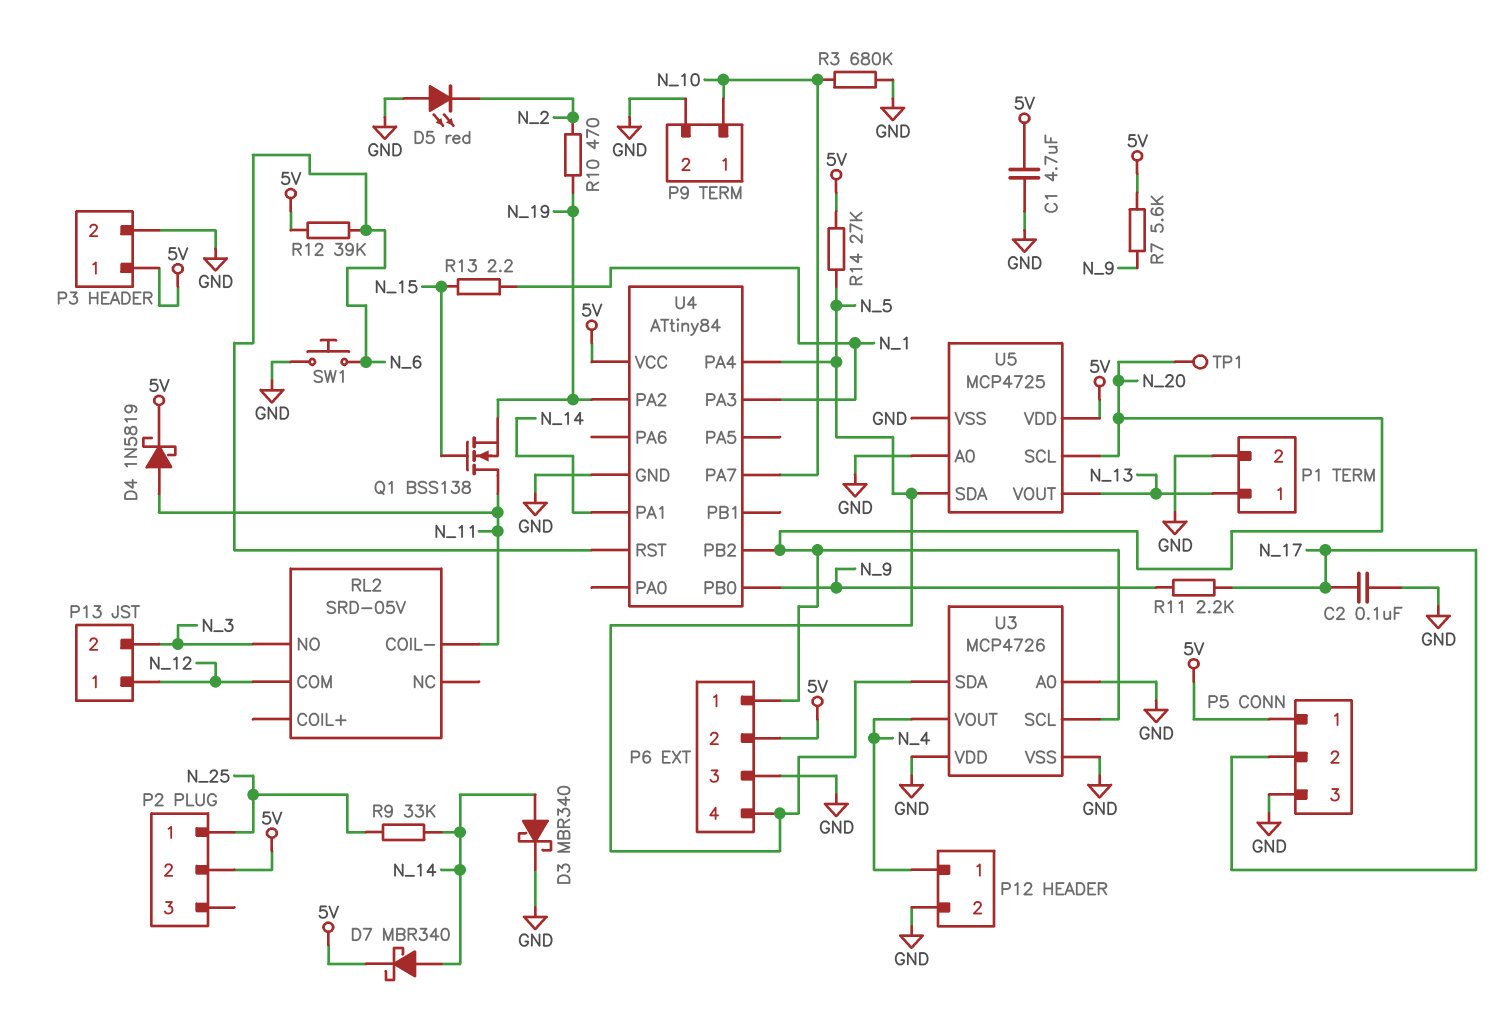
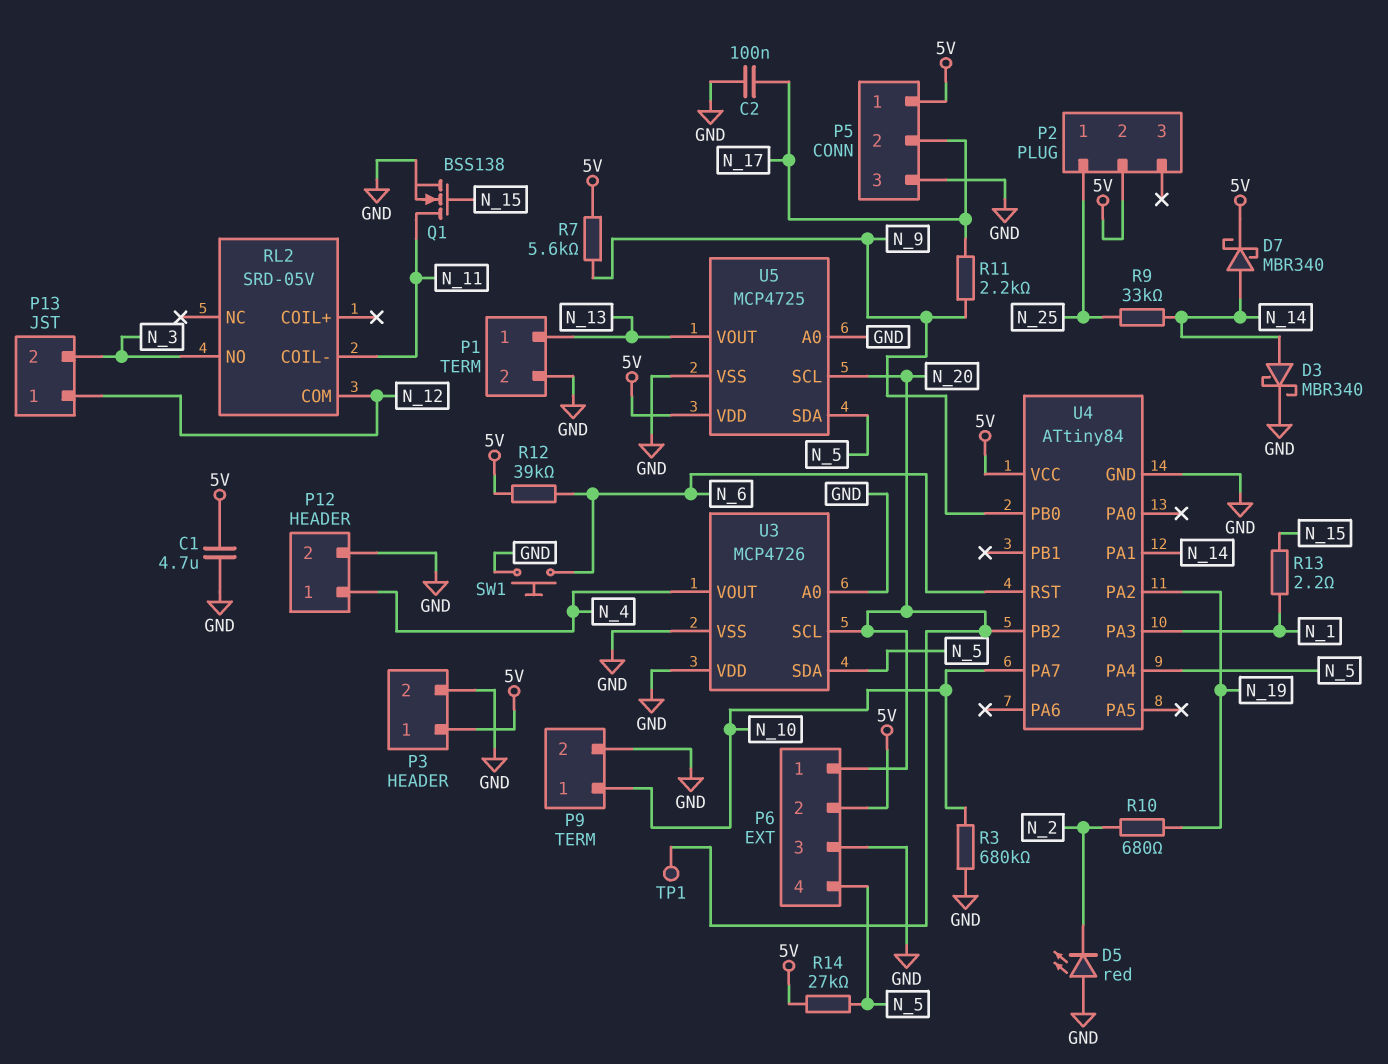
D4: schottky 1N5819 (A N_11, K 5V) -> none
Q1: NMOS BSS138 (G N_15, D N_11, S N_19) -> NMOS BSS138 (G N_15, D N_11, S GND)
R10: 470 (N_2, N_19) -> 680 (N_2, N_19)

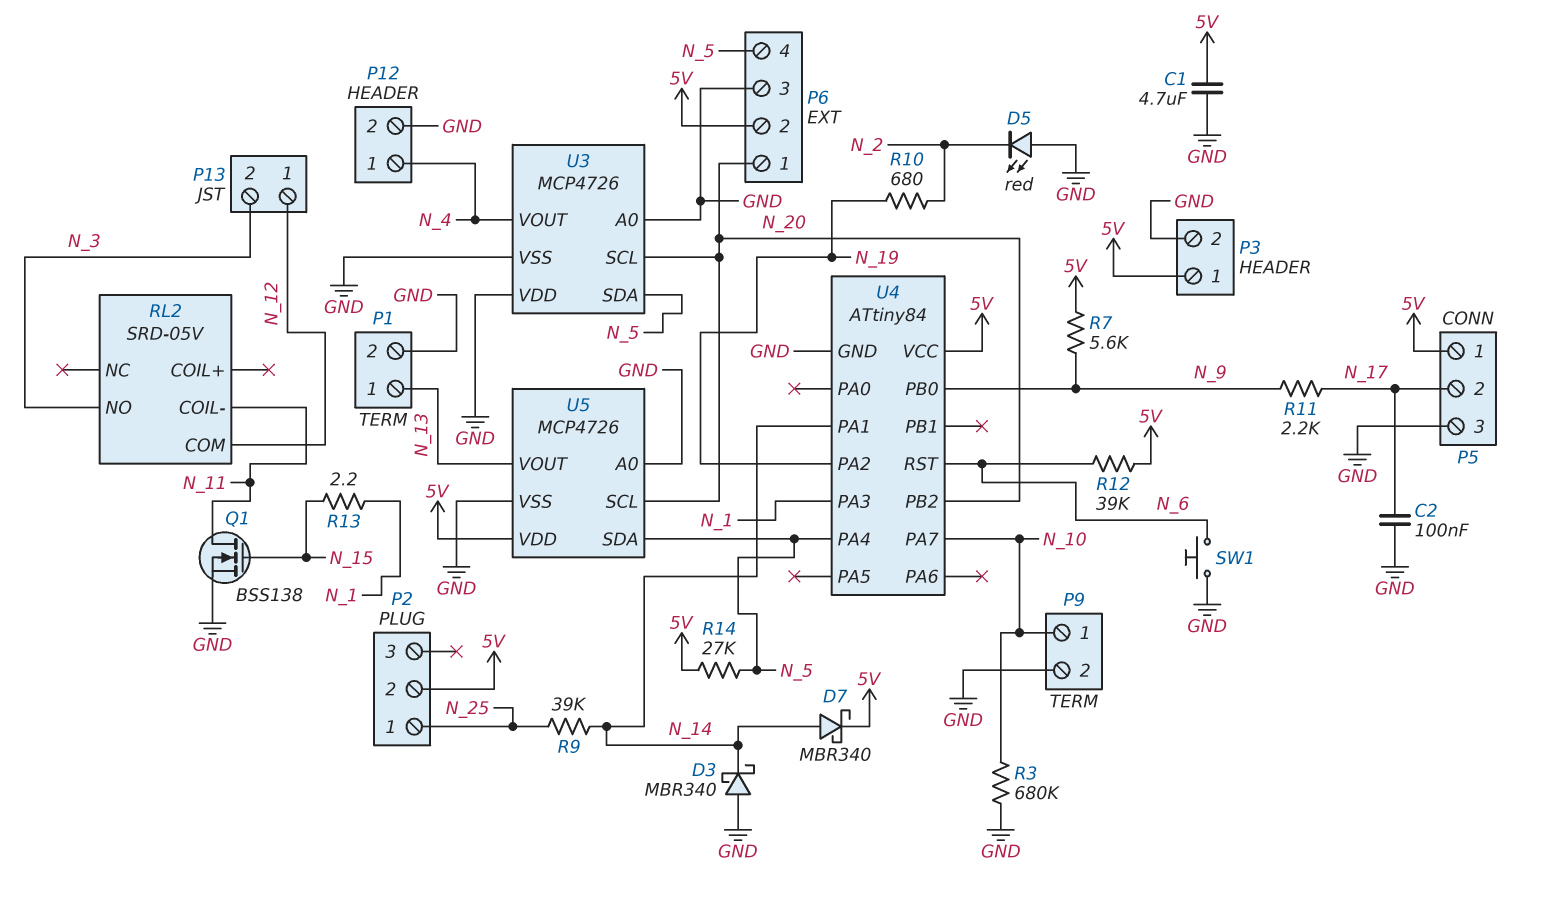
D3: schottky MBR340 (A N_14, K GND) -> schottky MBR340 (A GND, K N_14)
R9: 33k (N_14, N_25) -> 39k (N_14, N_25)
TP1: test point (N_20) -> none
U5: MCP4725 -> MCP4726

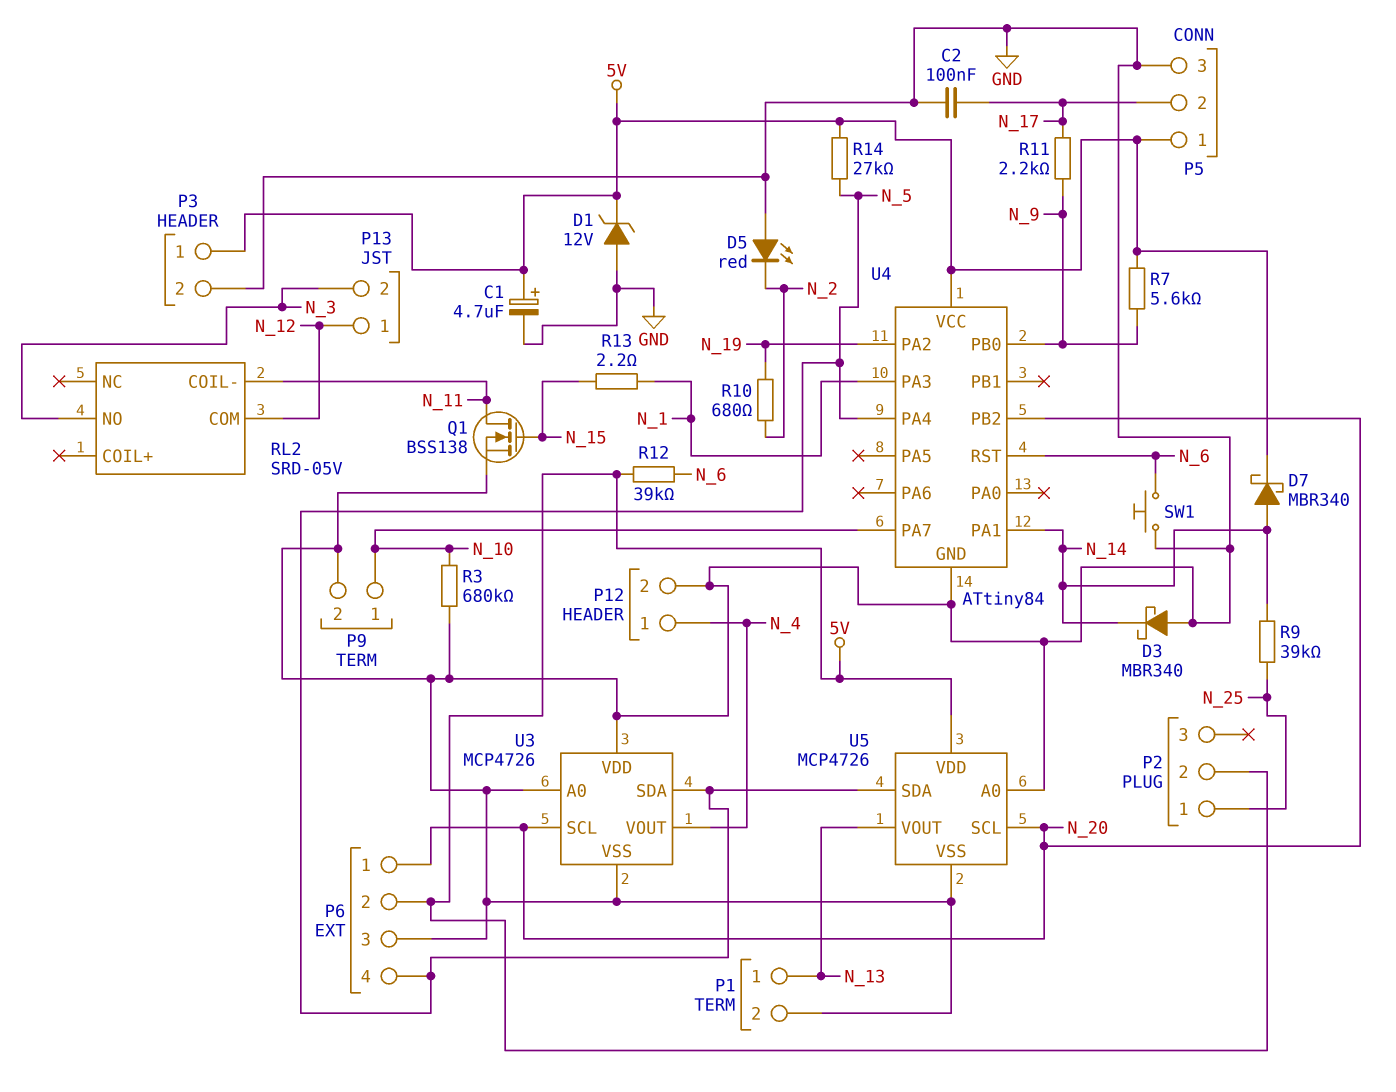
C1: 4.7uF (5V, GND) -> 4.7uF (plus 5V, minus GND)
D1: none -> zener 12V (A GND, K 5V)

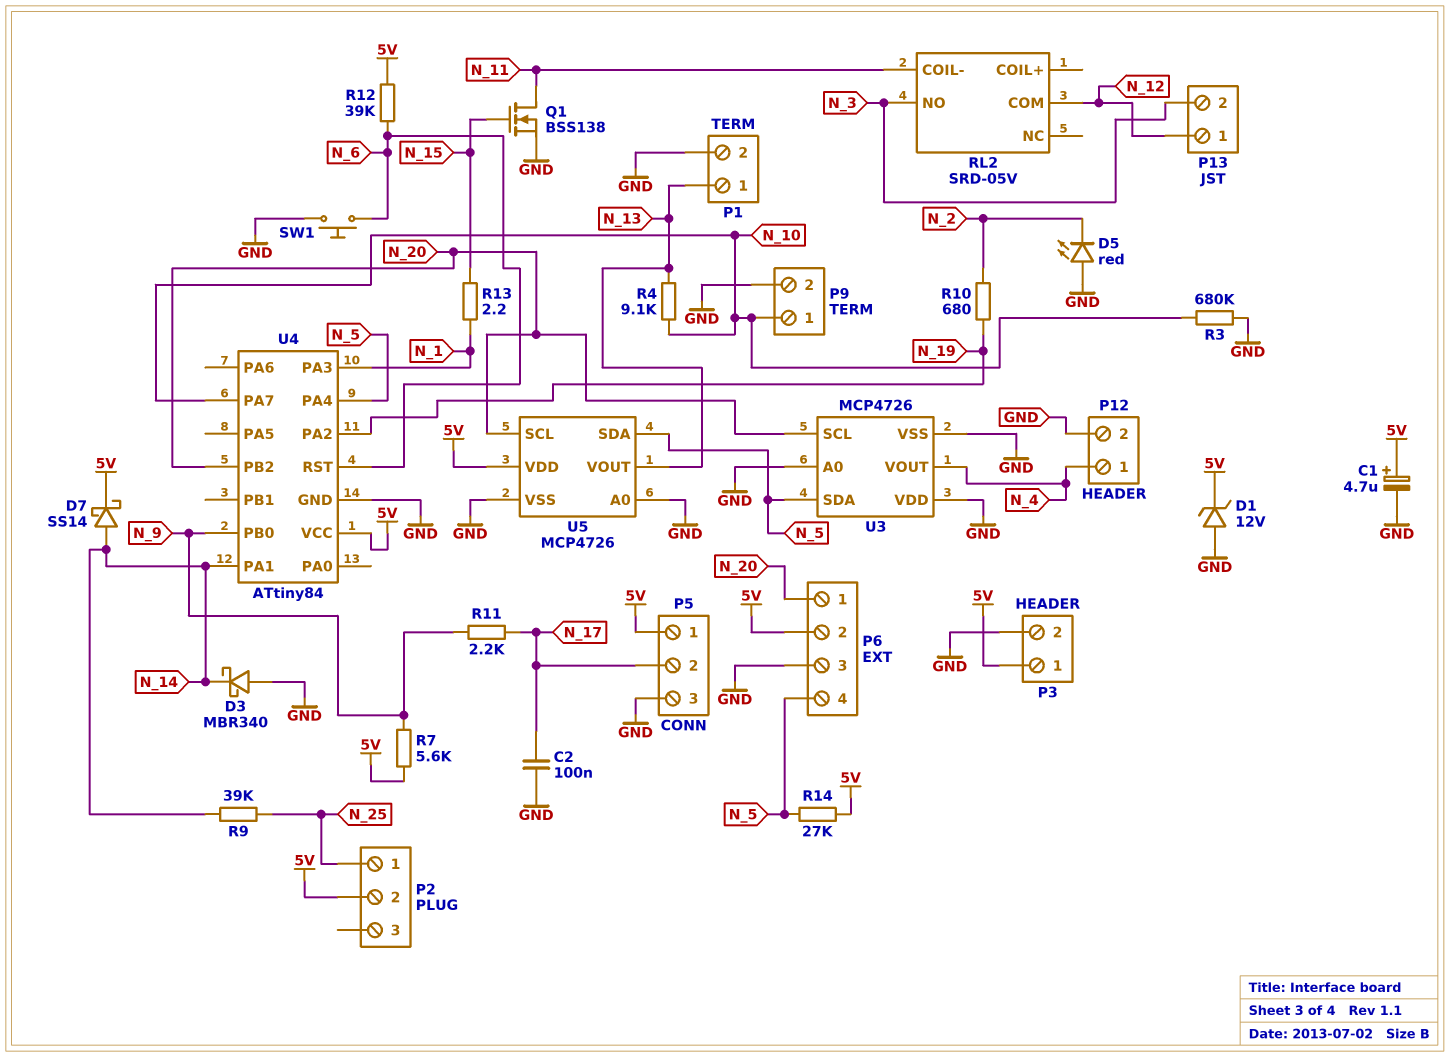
D7: schottky MBR340 (A N_14, K 5V) -> schottky SS14 (A N_14, K 5V)
R4: none -> 9.1k (N_10, N_13)

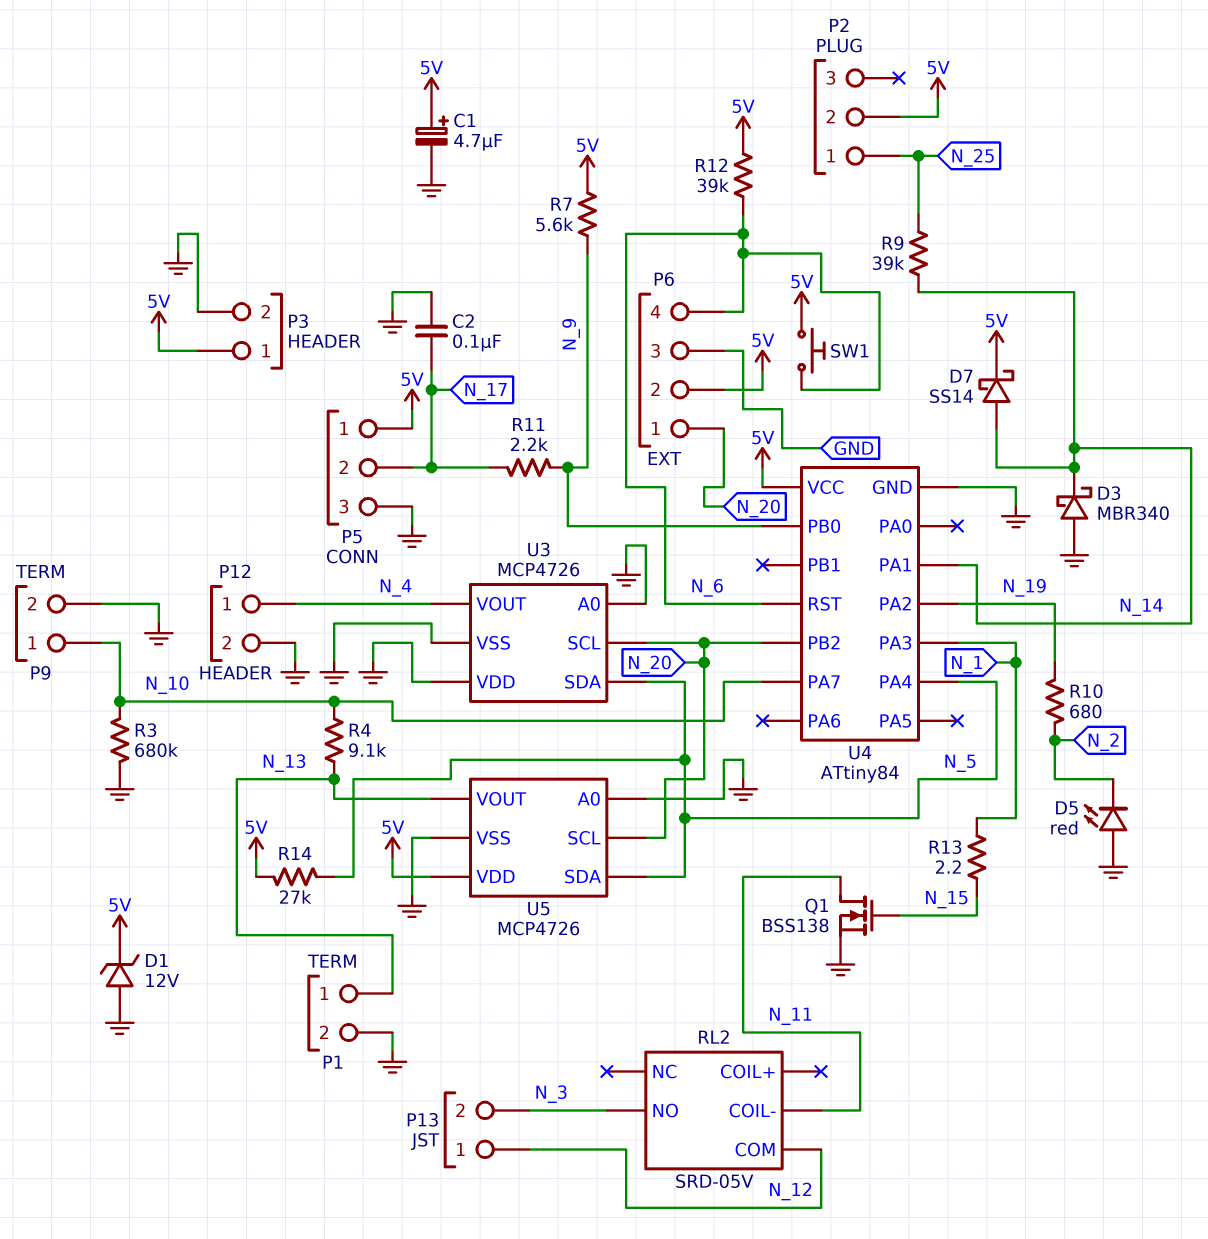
P6 pin 4: N_5 -> N_6
SW1: button (GND, N_6) -> button (5V, N_6)

